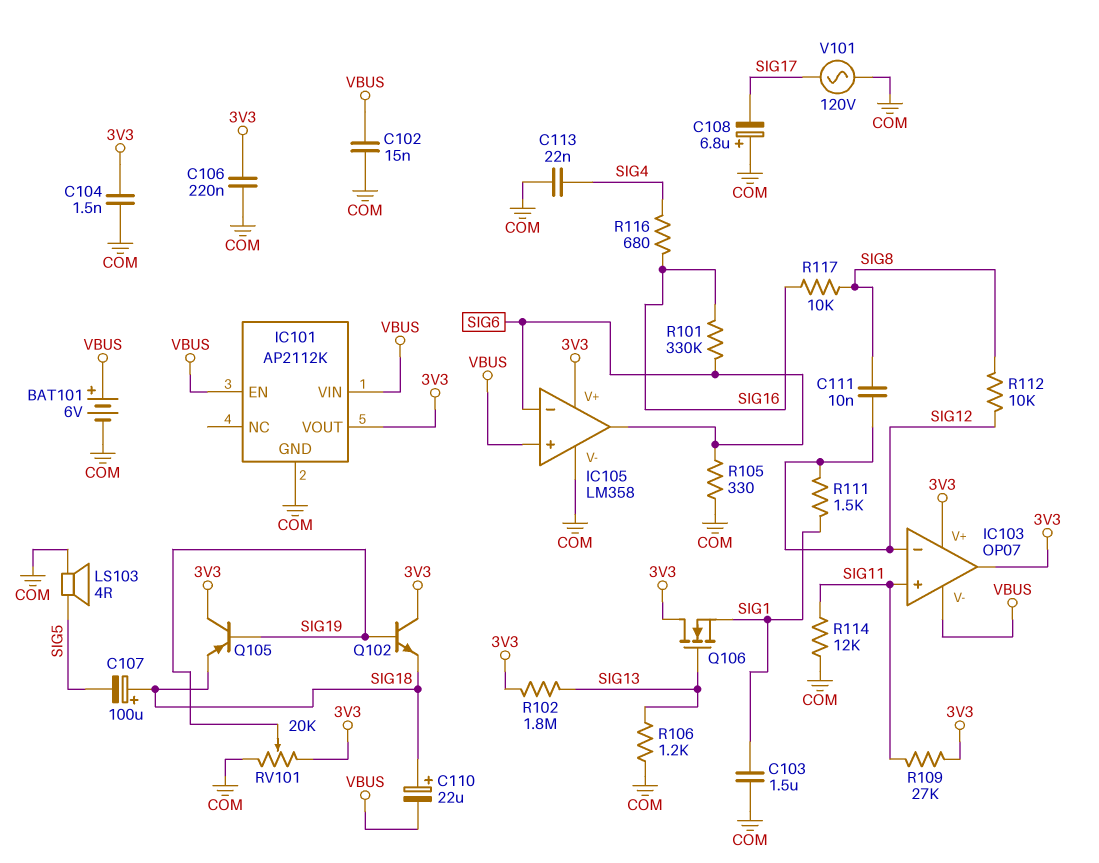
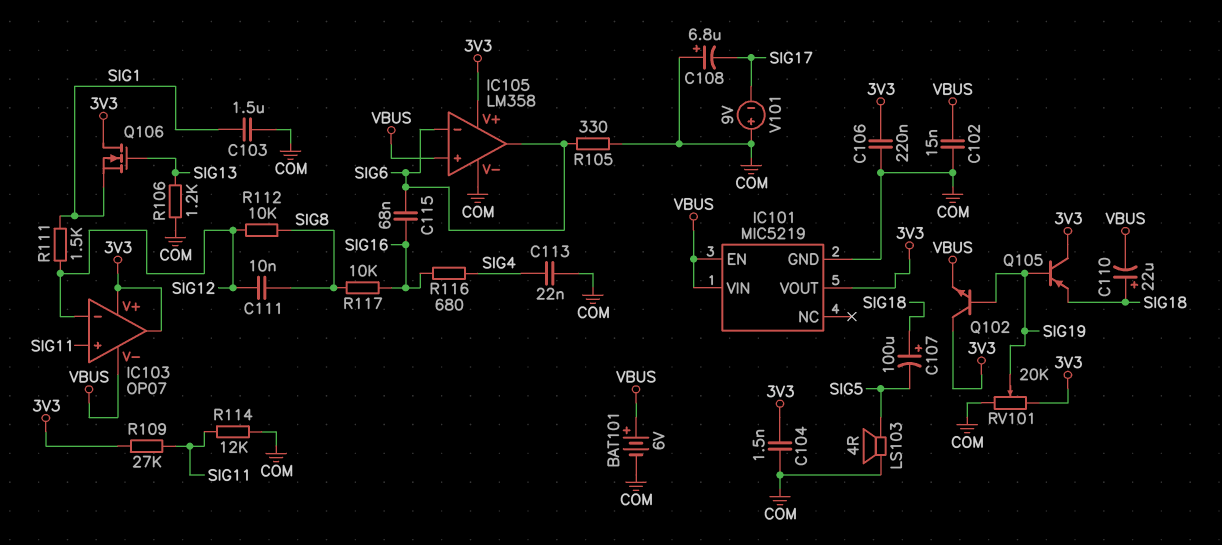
C115: none -> 68nF (SIG6, SIG16)
IC101: AP2112K -> MIC5219
Q102: NPN (B SIG19, C 3V3, E SIG18) -> NPN (B SIG19, C 3V3, E VBUS)
R101: 330k (SIG6, SIG16) -> none
R102: 1.8M (3V3, SIG13) -> none
V101: AC 120V (COM, SIG17) -> 9V (plus COM, minus SIG17)

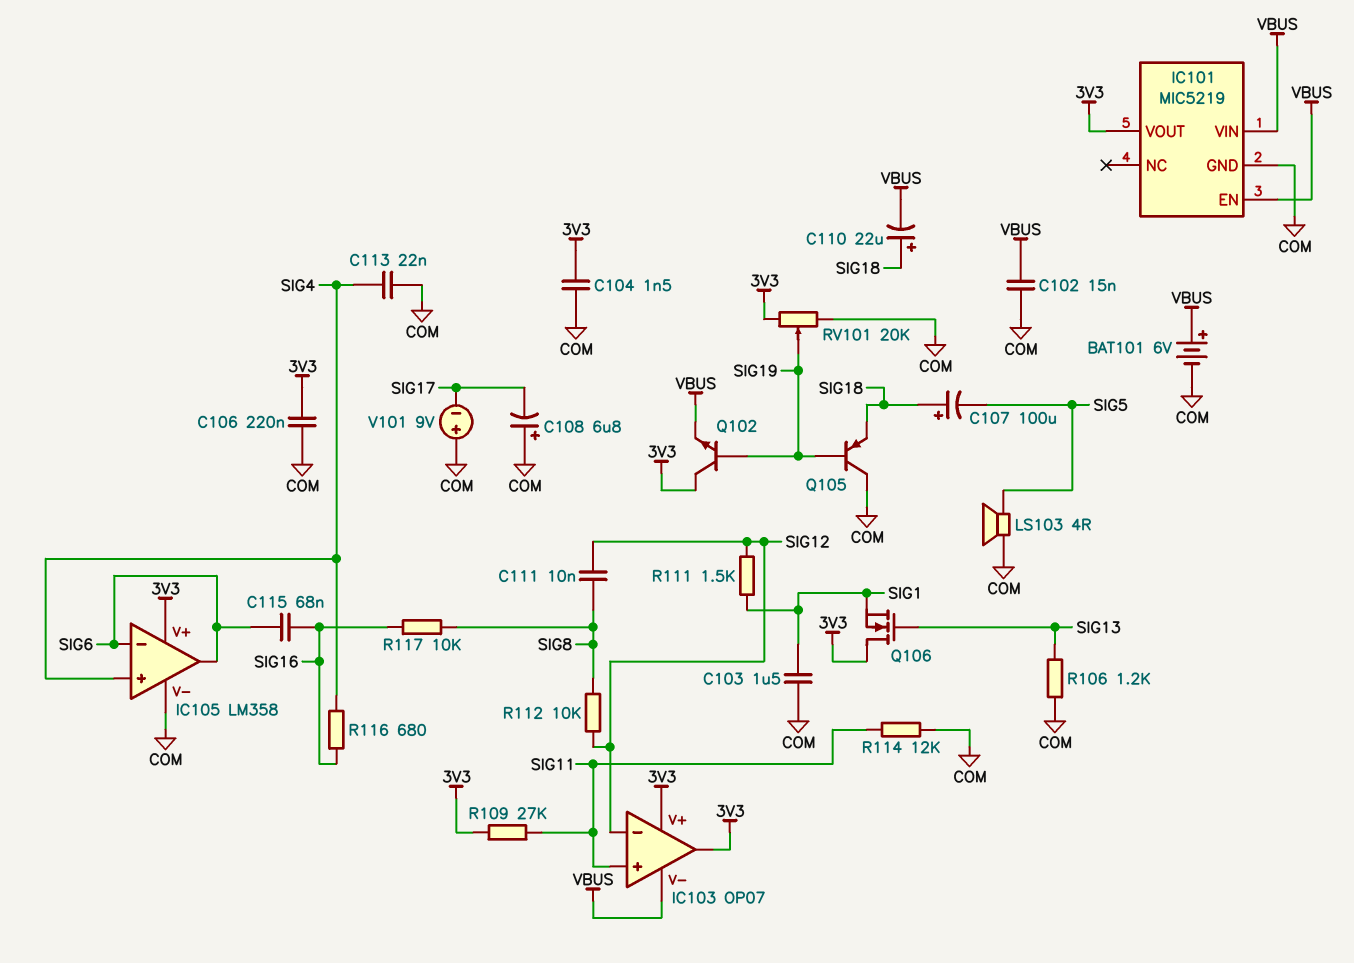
IC105 pin in+: VBUS -> SIG4
Q105: PNP (B SIG19, C 3V3, E SIG18) -> PNP (B SIG19, C COM, E SIG18)
R105: 330 (COM, SIG6) -> none

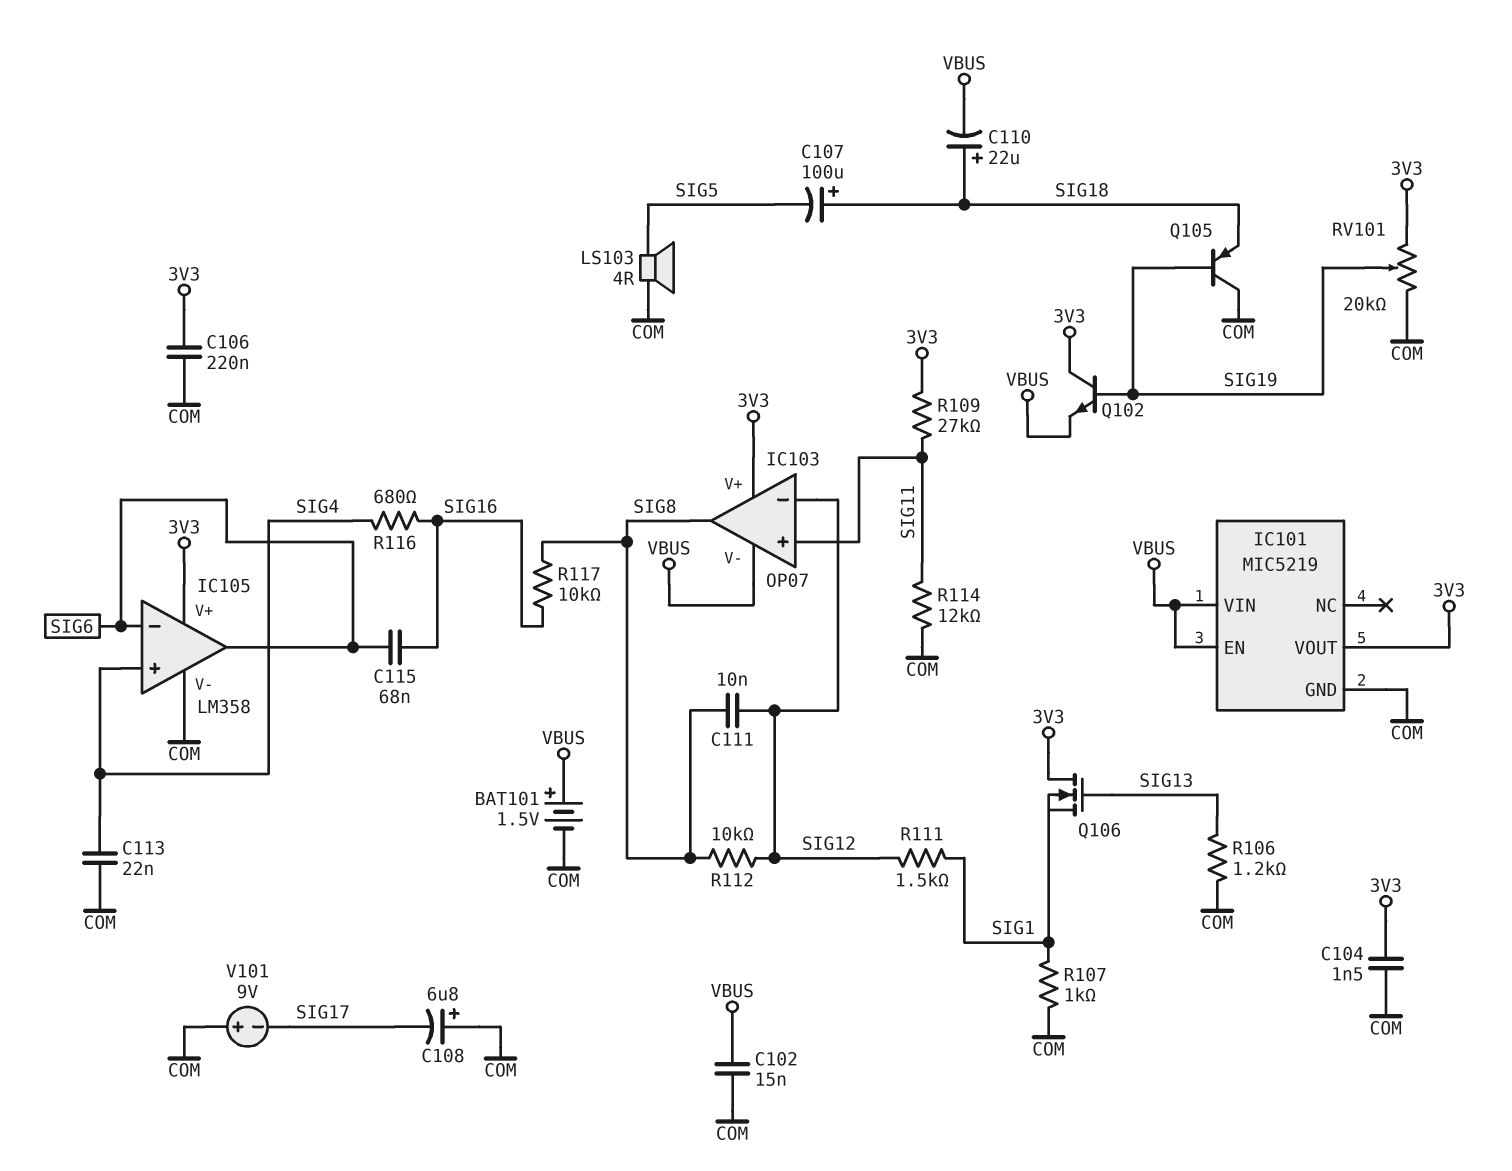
BAT101: 6V (plus VBUS, minus COM) -> 1.5V (plus VBUS, minus COM)
C103: 1.5uF (COM, SIG1) -> none
IC103 pin out: 3V3 -> SIG8
R107: none -> 1k (COM, SIG1)

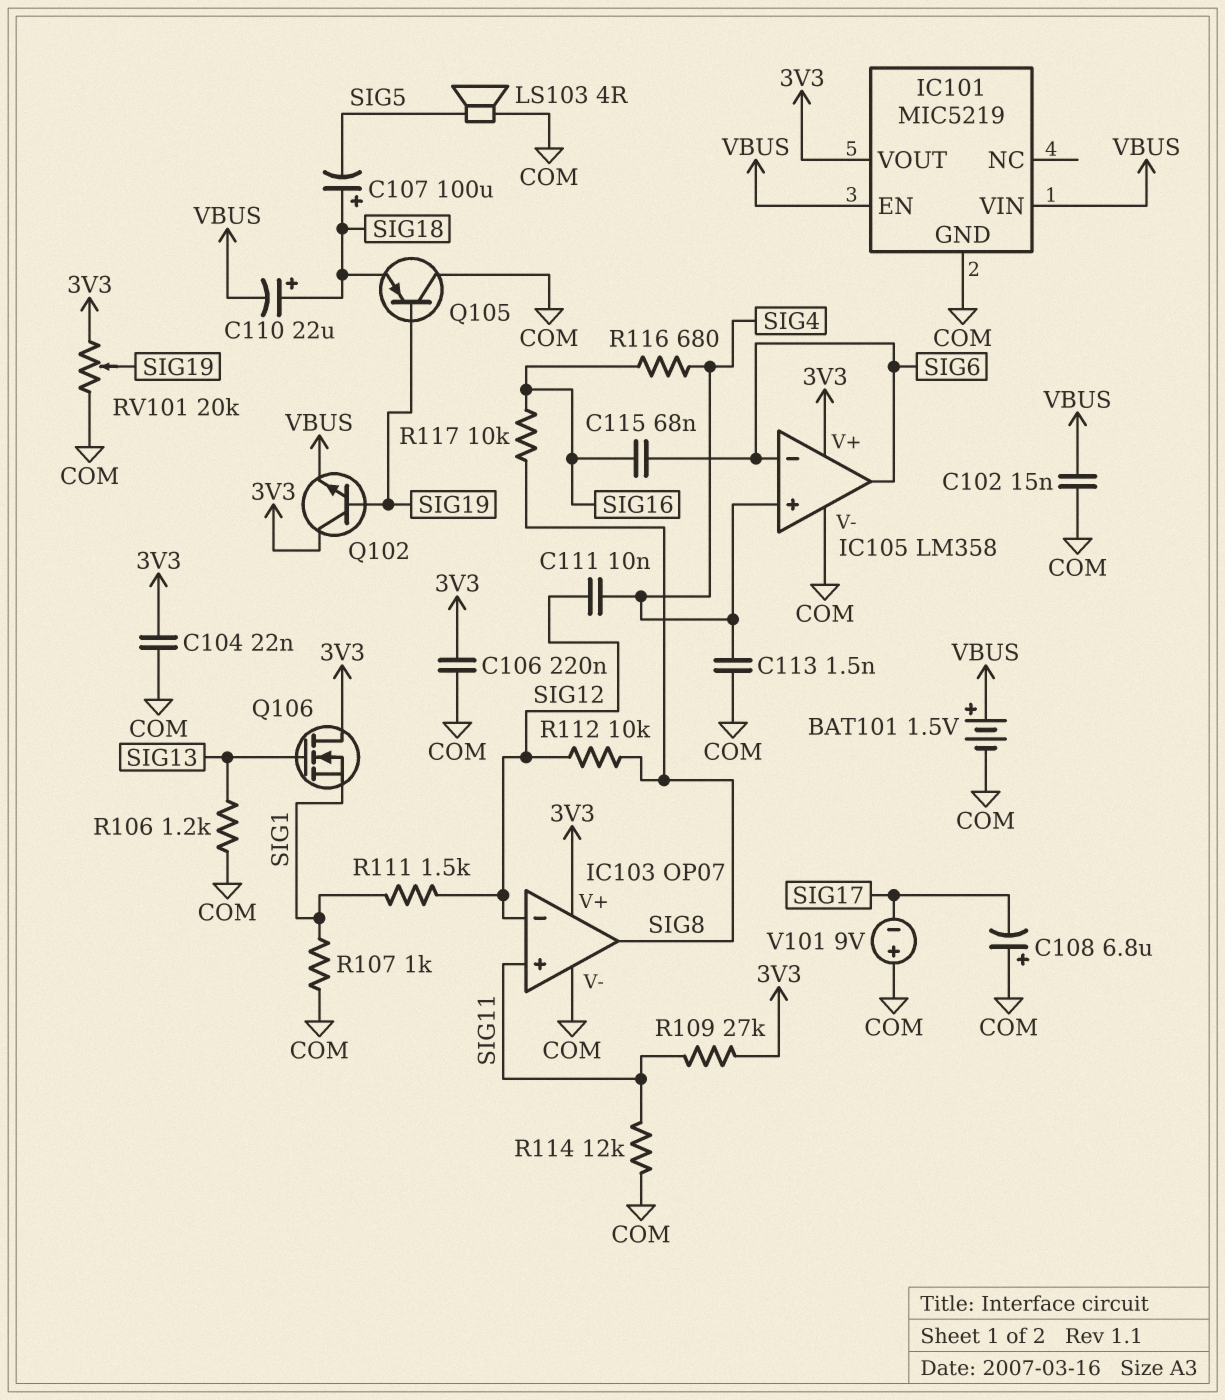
C104: 1.5nF (3V3, COM) -> 22nF (3V3, COM)
C111: 10nF (SIG8, SIG12) -> 10nF (SIG4, SIG12)
C113: 22nF (COM, SIG4) -> 1.5nF (COM, SIG4)
IC103 pin V-: VBUS -> COM

